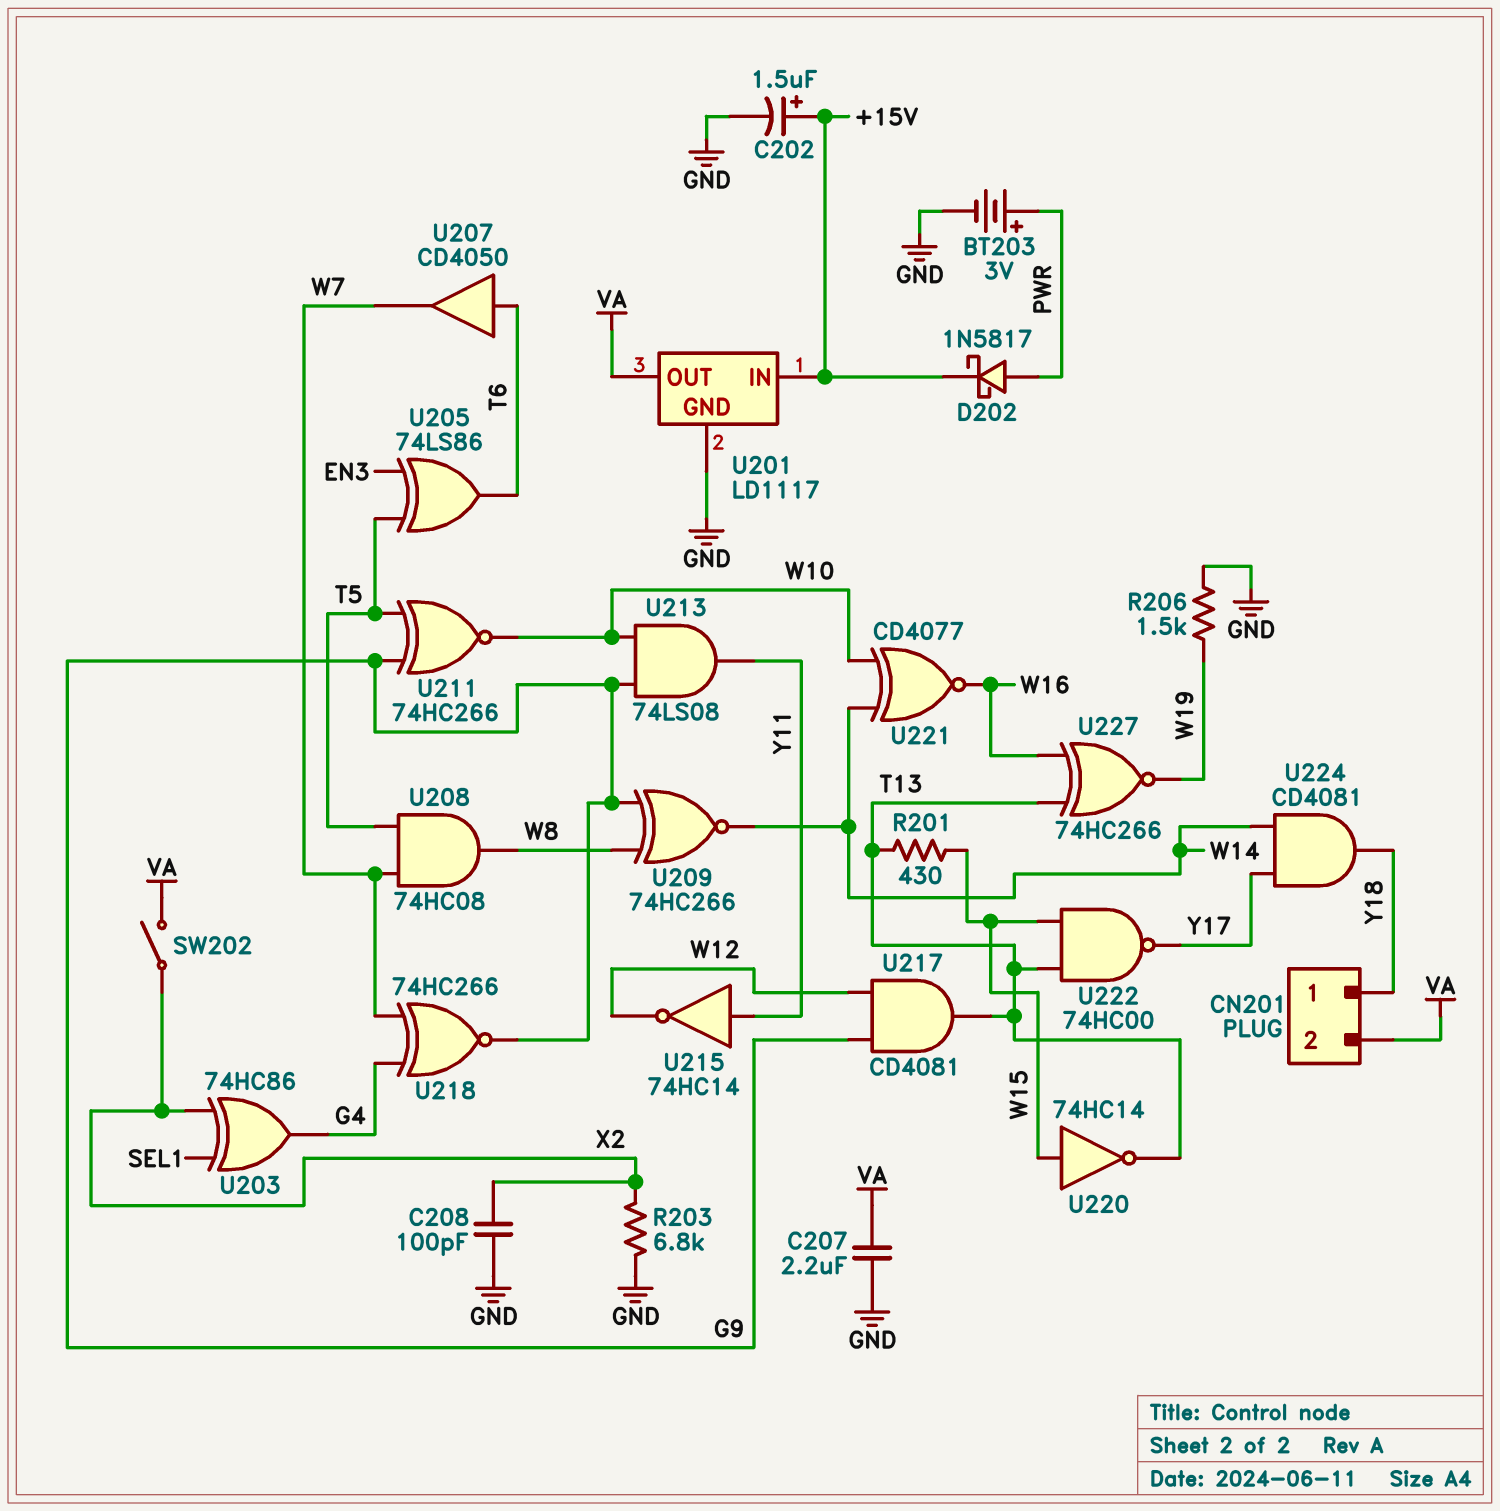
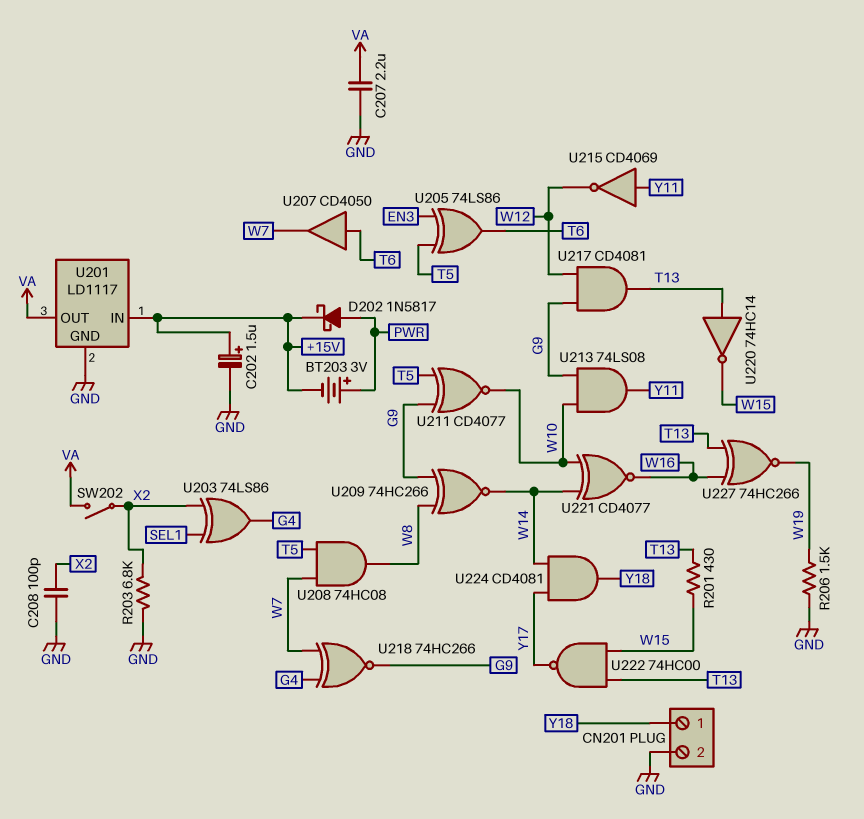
BT203: 3V (plus PWR, minus GND) -> 3V (plus PWR, minus +15V)
CN201 pin 2: VA -> GND
U203: XOR 74HC86 (in SEL1, in X2, out G4) -> XOR 74LS86 (in SEL1, in X2, out G4)
U211: XNOR 74HC266 (in G9, in T5, out W10) -> XNOR CD4077 (in G9, in T5, out W10)
U215: NOT 74HC14 (in Y11, out W12) -> NOT CD4069 (in Y11, out W12)
U220: NOT 74HC14 (in W15, out T13) -> NOT 74HC14 (in T13, out W15)

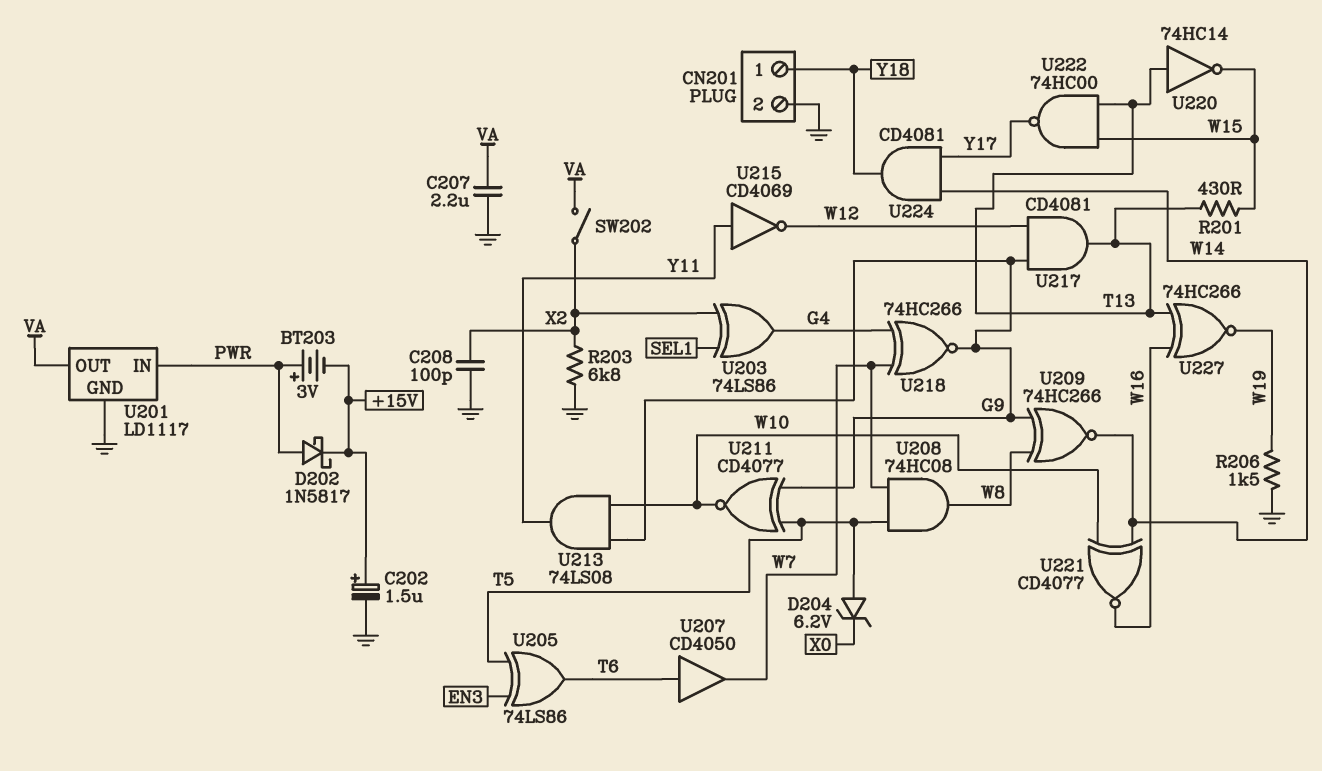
D204: none -> zener 6.2V (A T5, K X0)
U201 pin IN: +15V -> PWR

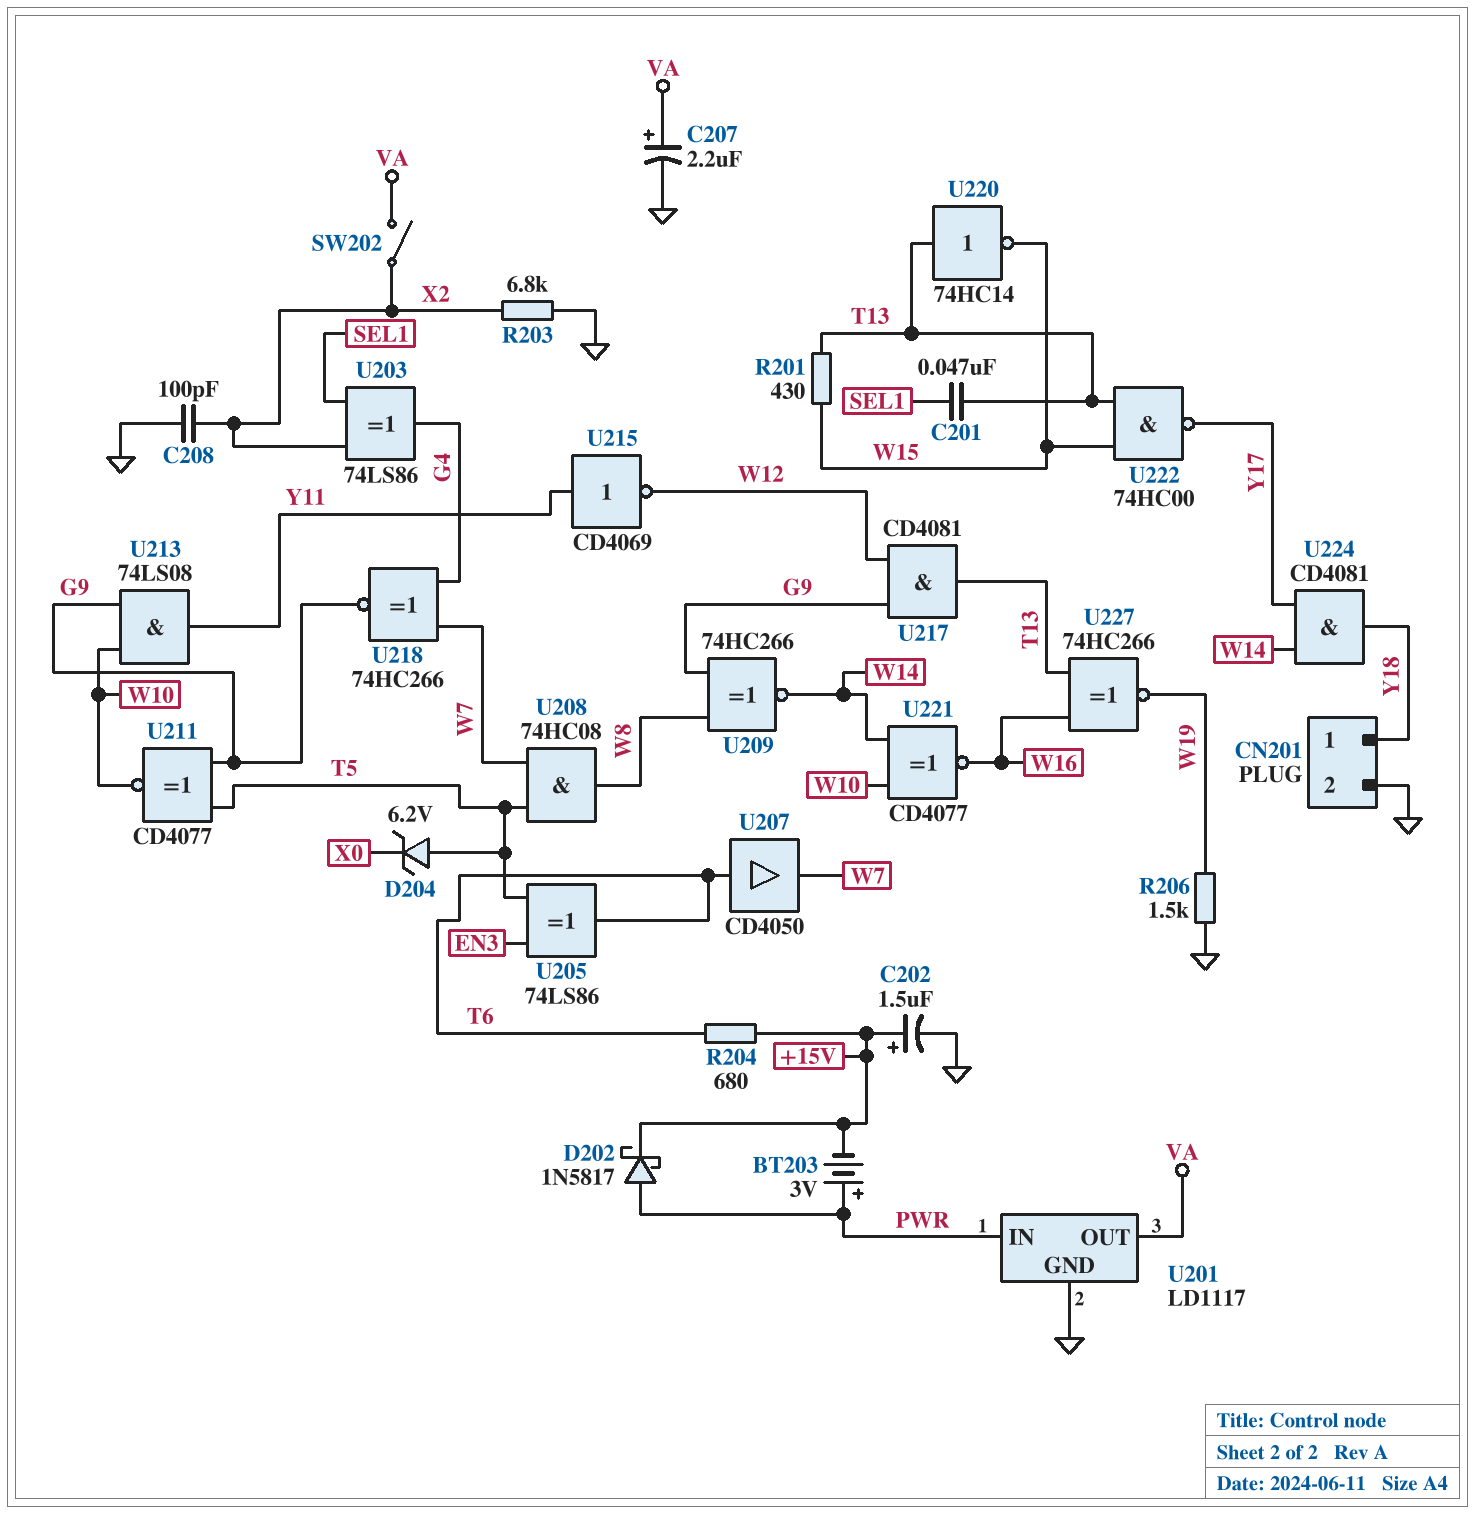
C201: none -> 47nF (SEL1, T13)
C207: 2.2uF (GND, VA) -> 2.2uF (plus VA, minus GND)
R204: none -> 680 (+15V, T6)

